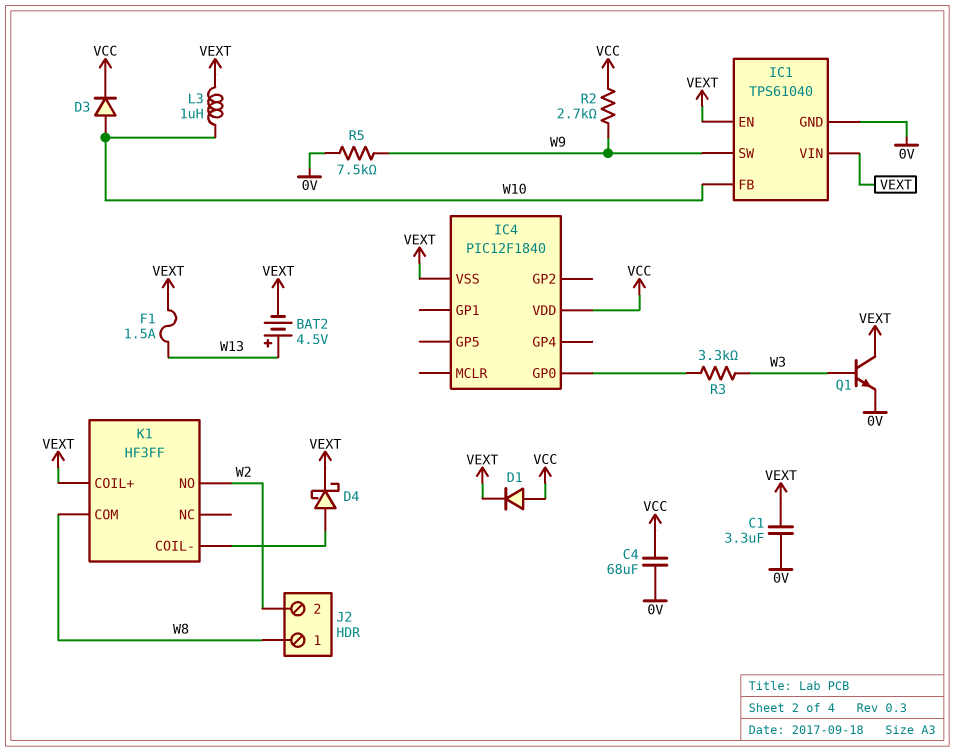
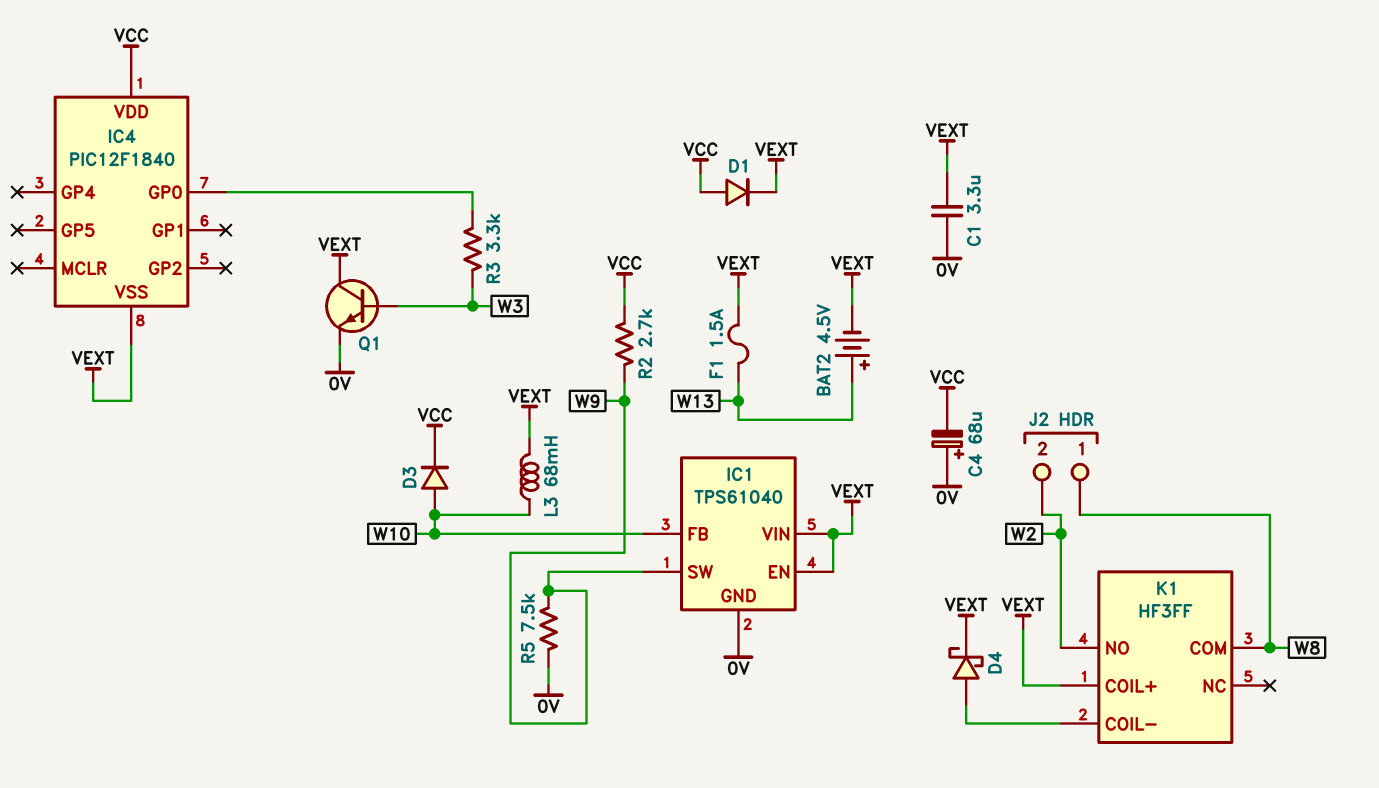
C4: 68uF (0V, VCC) -> 68uF (plus 0V, minus VCC)
L3: 1uH (VEXT, W10) -> 68mH (VEXT, W10)

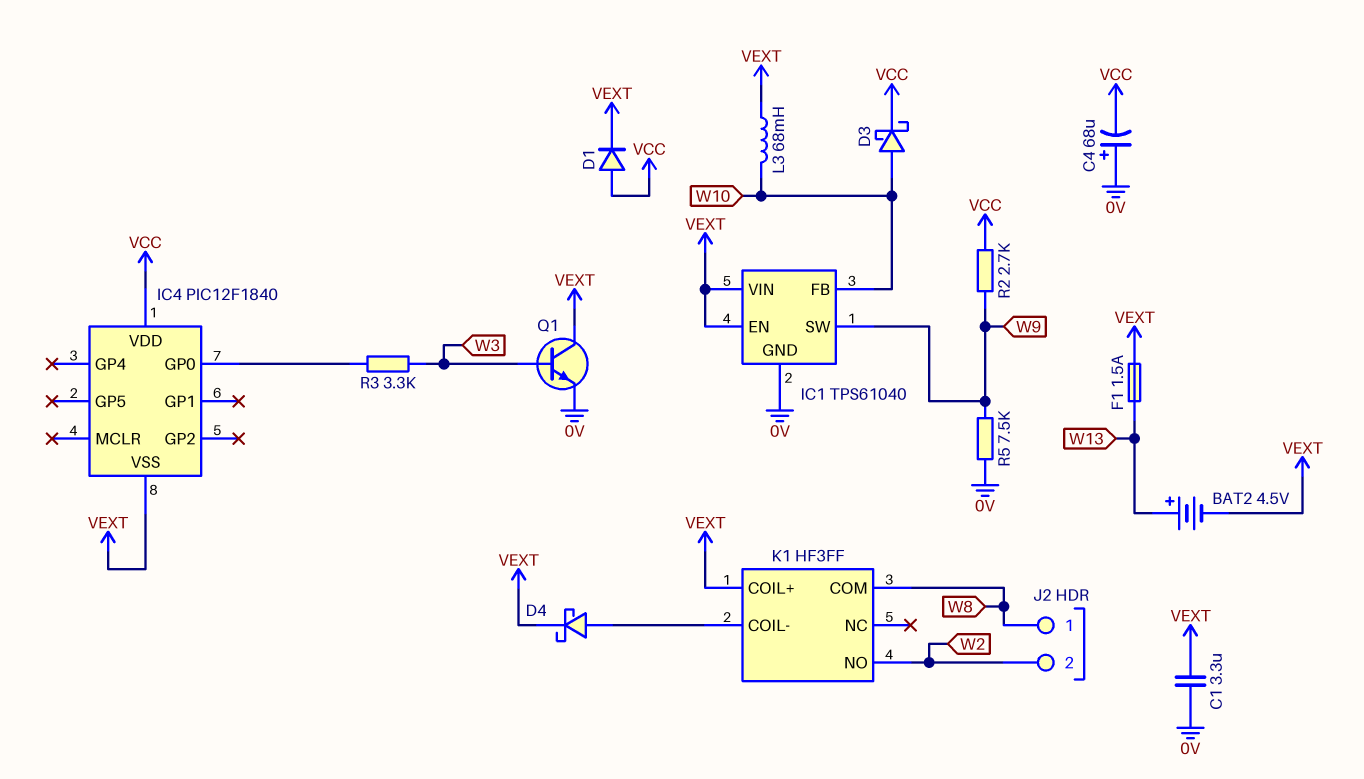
D3: diode (A W10, K VCC) -> schottky (A W10, K VCC)

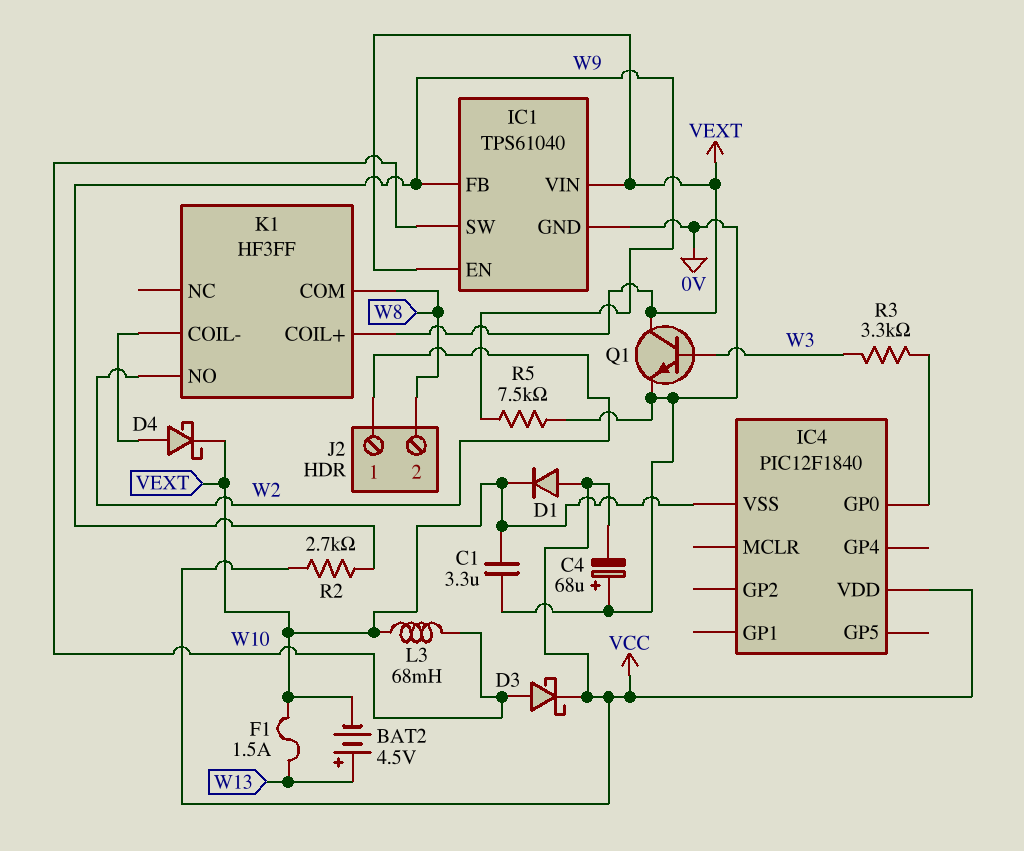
IC1 pin FB: W10 -> W9
IC1 pin SW: W9 -> W10
J2 pin 1: W8 -> W2
J2 pin 2: W2 -> W8

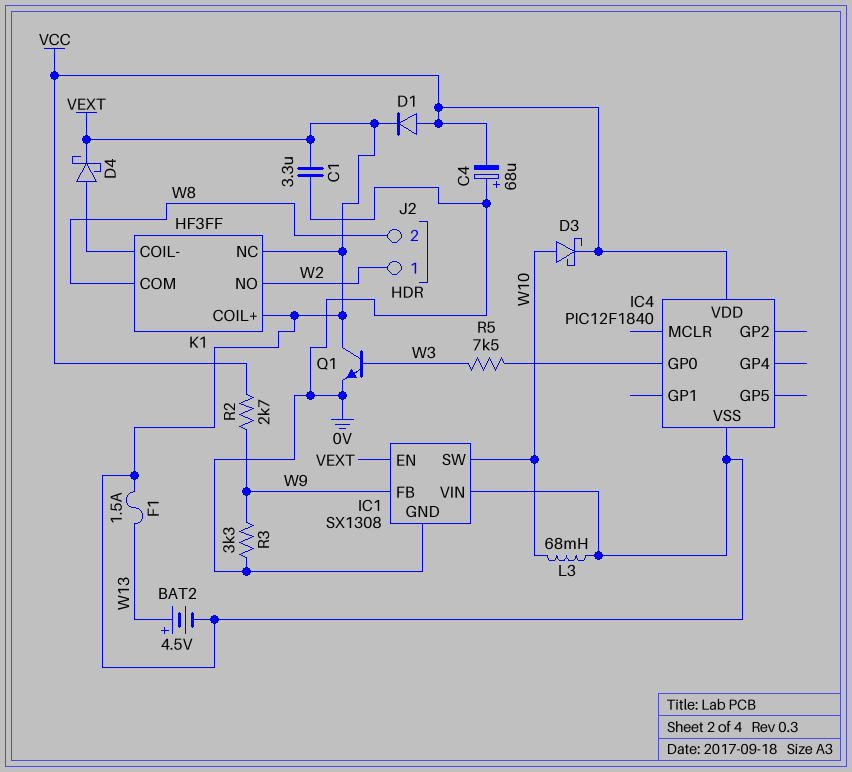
IC1: TPS61040 -> SX1308
K1 pin NC: none -> VEXT
R3: 3.3k (IC4/GP0, W3) -> 3.3k (0V, W9)
R5: 7.5k (0V, W9) -> 7.5k (IC4/GP0, W3)

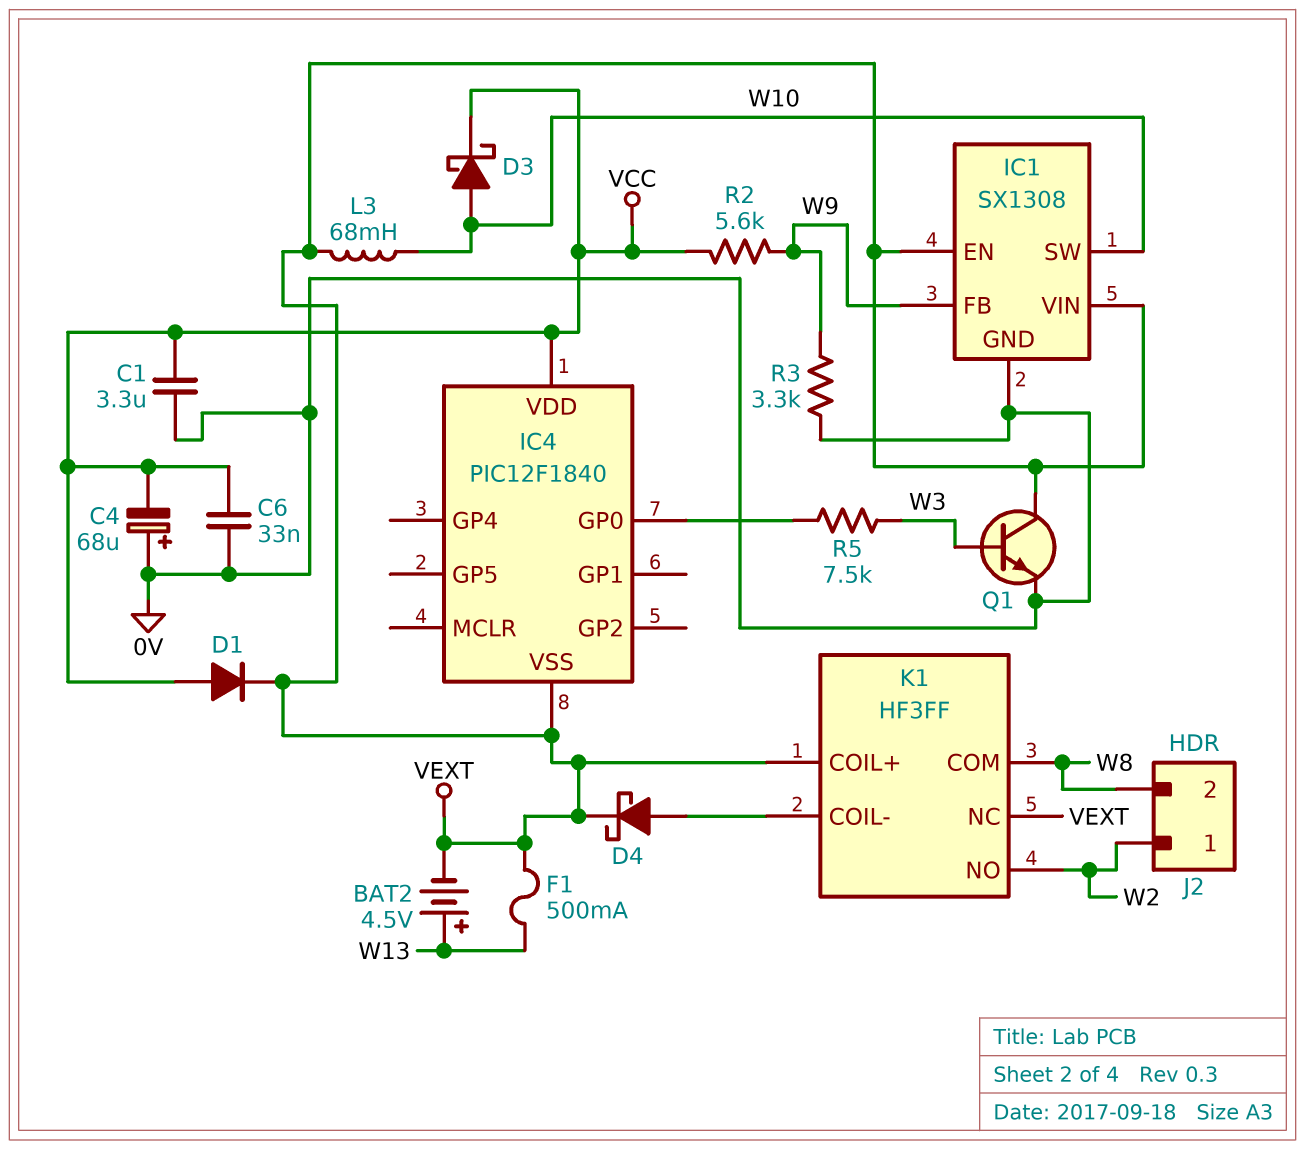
C1: 3.3uF (0V, VEXT) -> 3.3uF (0V, VCC)
C6: none -> 33nF (0V, VCC)
F1: 1.5A (VEXT, W13) -> 500mA (VEXT, W13)
R2: 2.7k (VCC, W9) -> 5.6k (VCC, W9)

